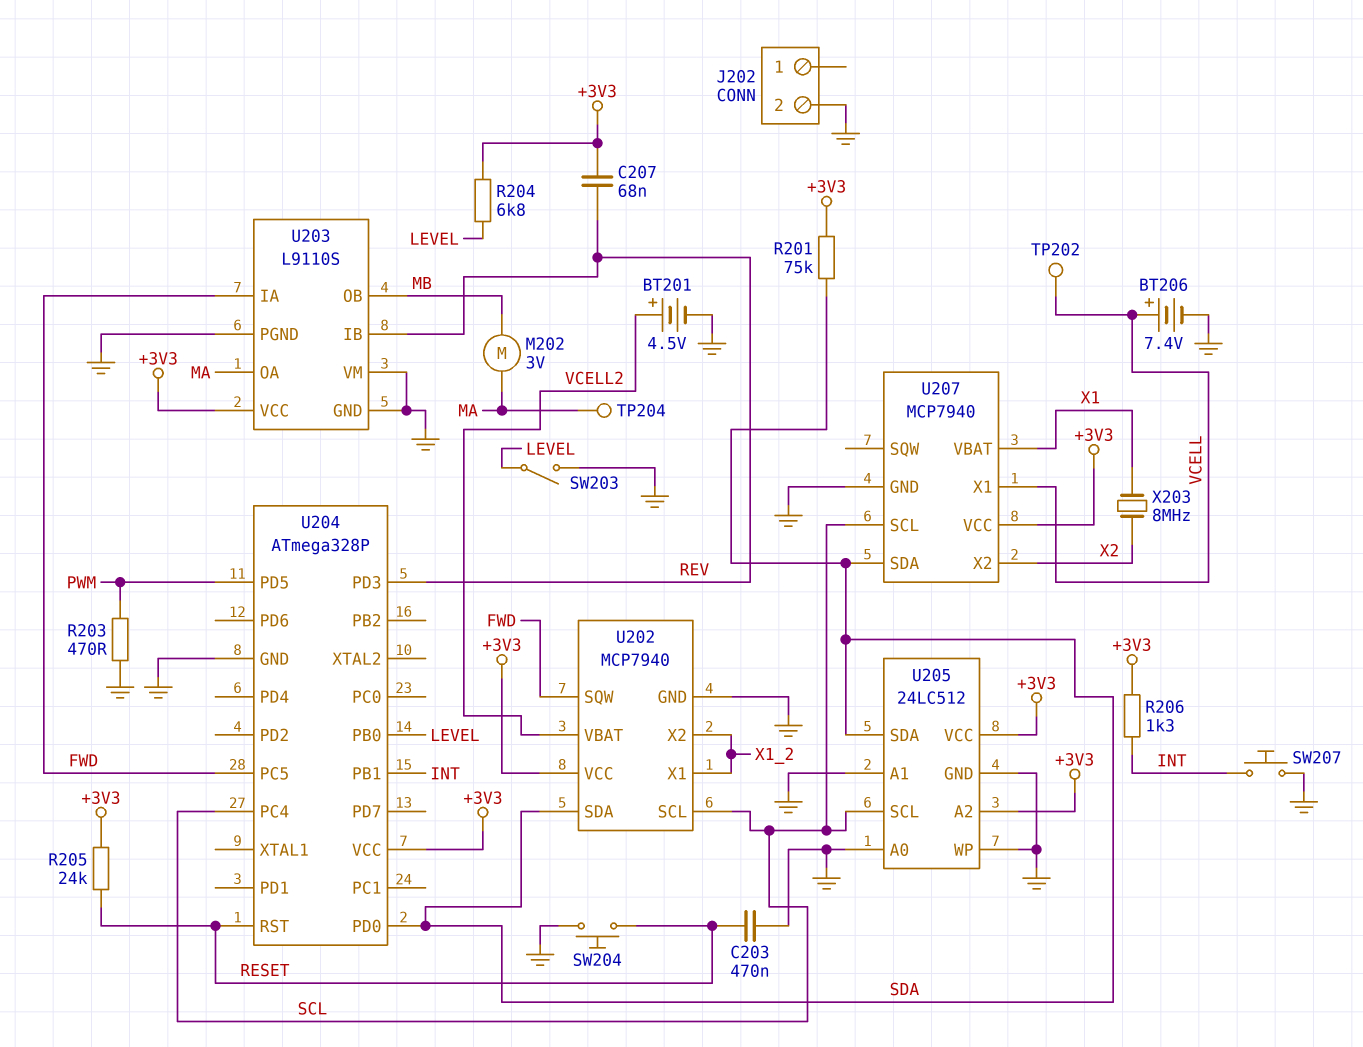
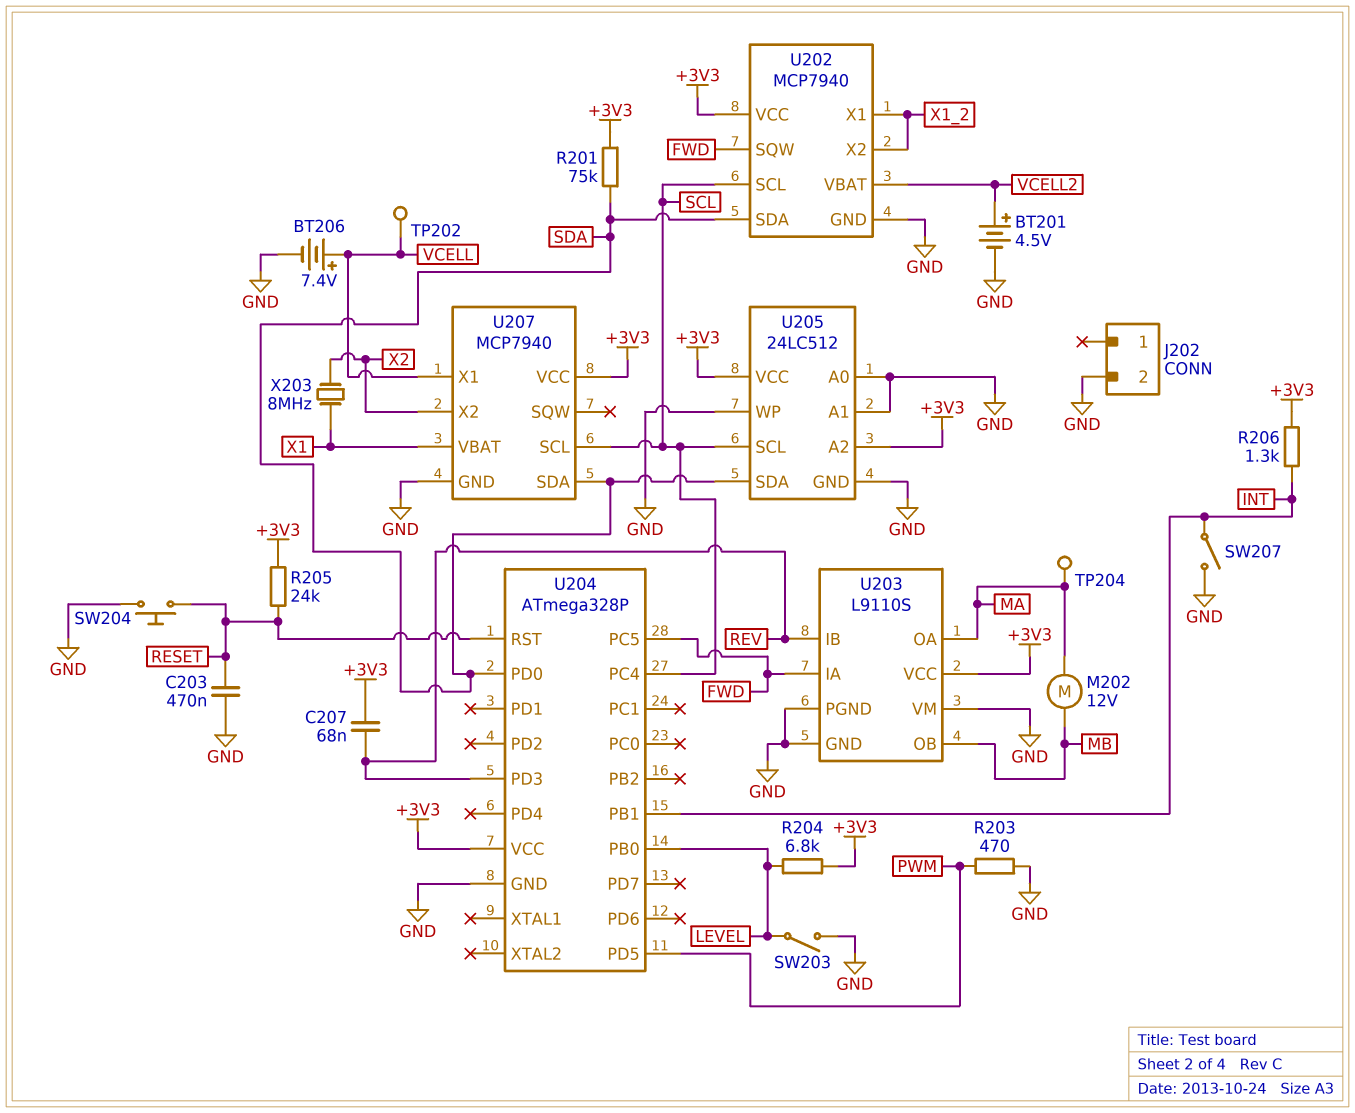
M202: motor 3V (MA, MB) -> motor 12V (MA, MB)
SW207: button (GND, INT) -> switch (GND, INT)

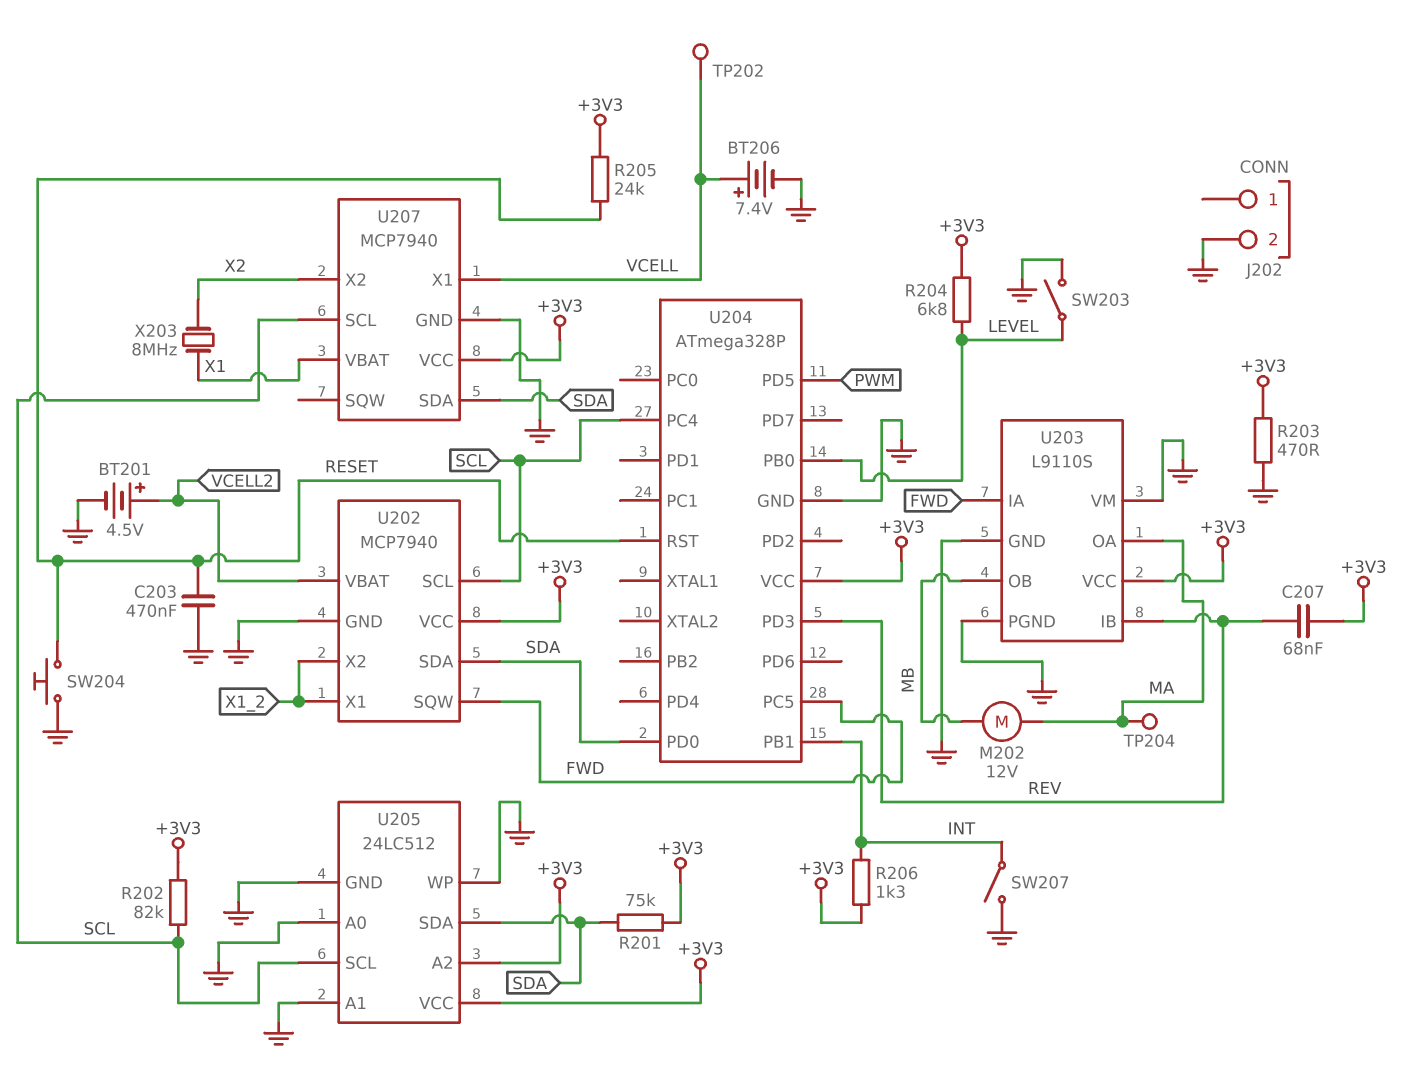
R202: none -> 82k (+3V3, SCL)
R203: 470 (GND, PWM) -> 470 (+3V3, GND)

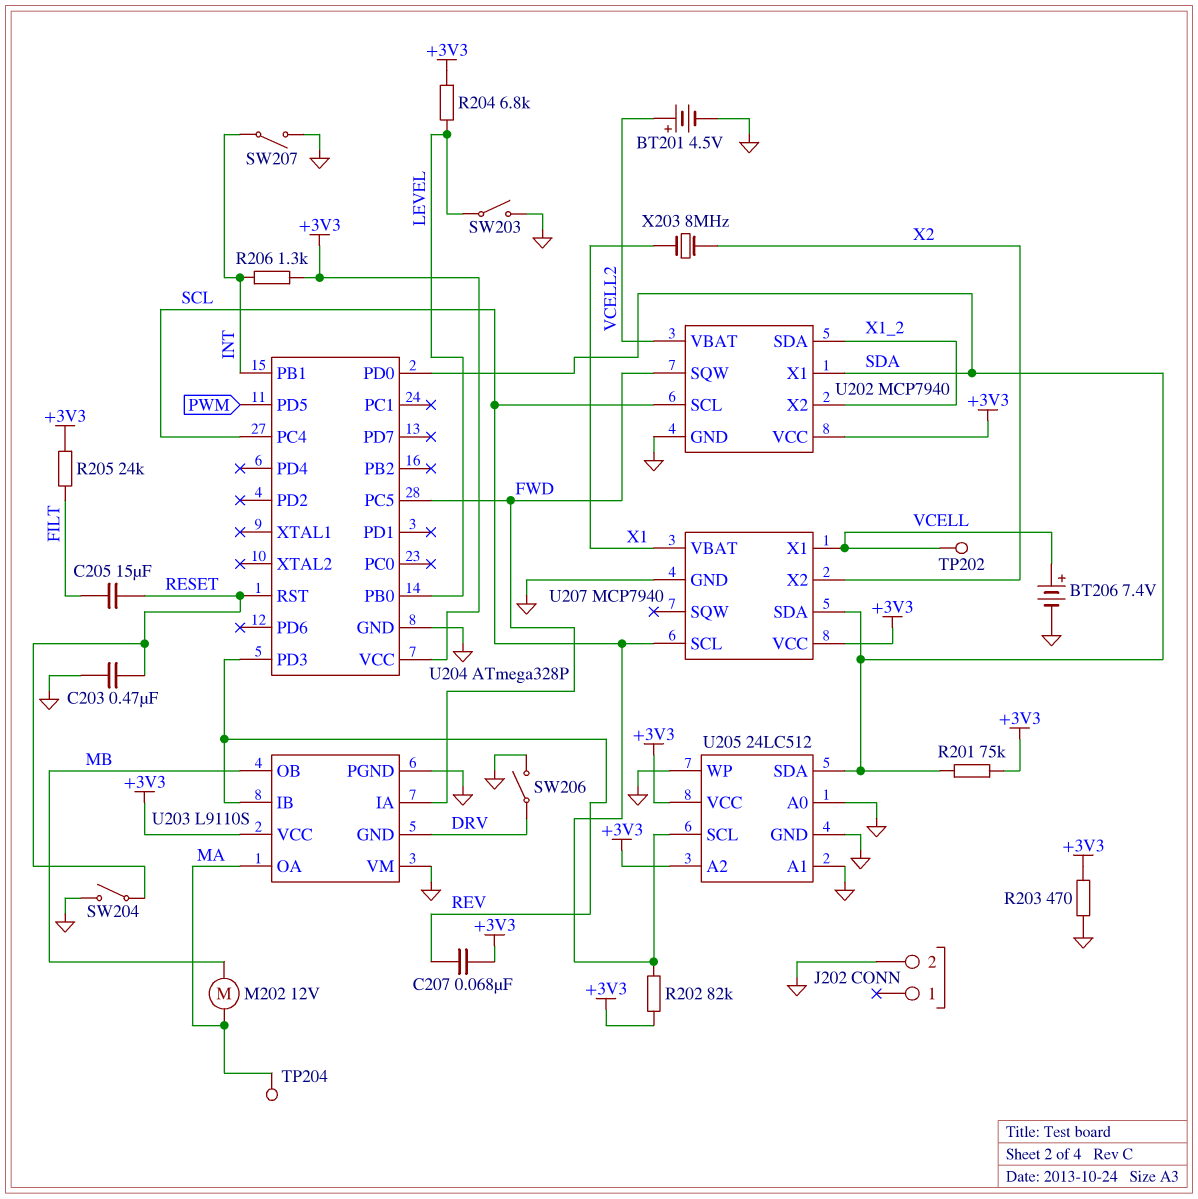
C205: none -> 15uF (FILT, RESET)
R205: 24k (+3V3, RESET) -> 24k (+3V3, FILT)
SW204: button (GND, RESET) -> switch (GND, RESET)
SW206: none -> switch (DRV, GND)
U202 pin SDA: SDA -> X1_2
U202 pin X1: X1_2 -> SDA
U203 pin GND: GND -> DRV

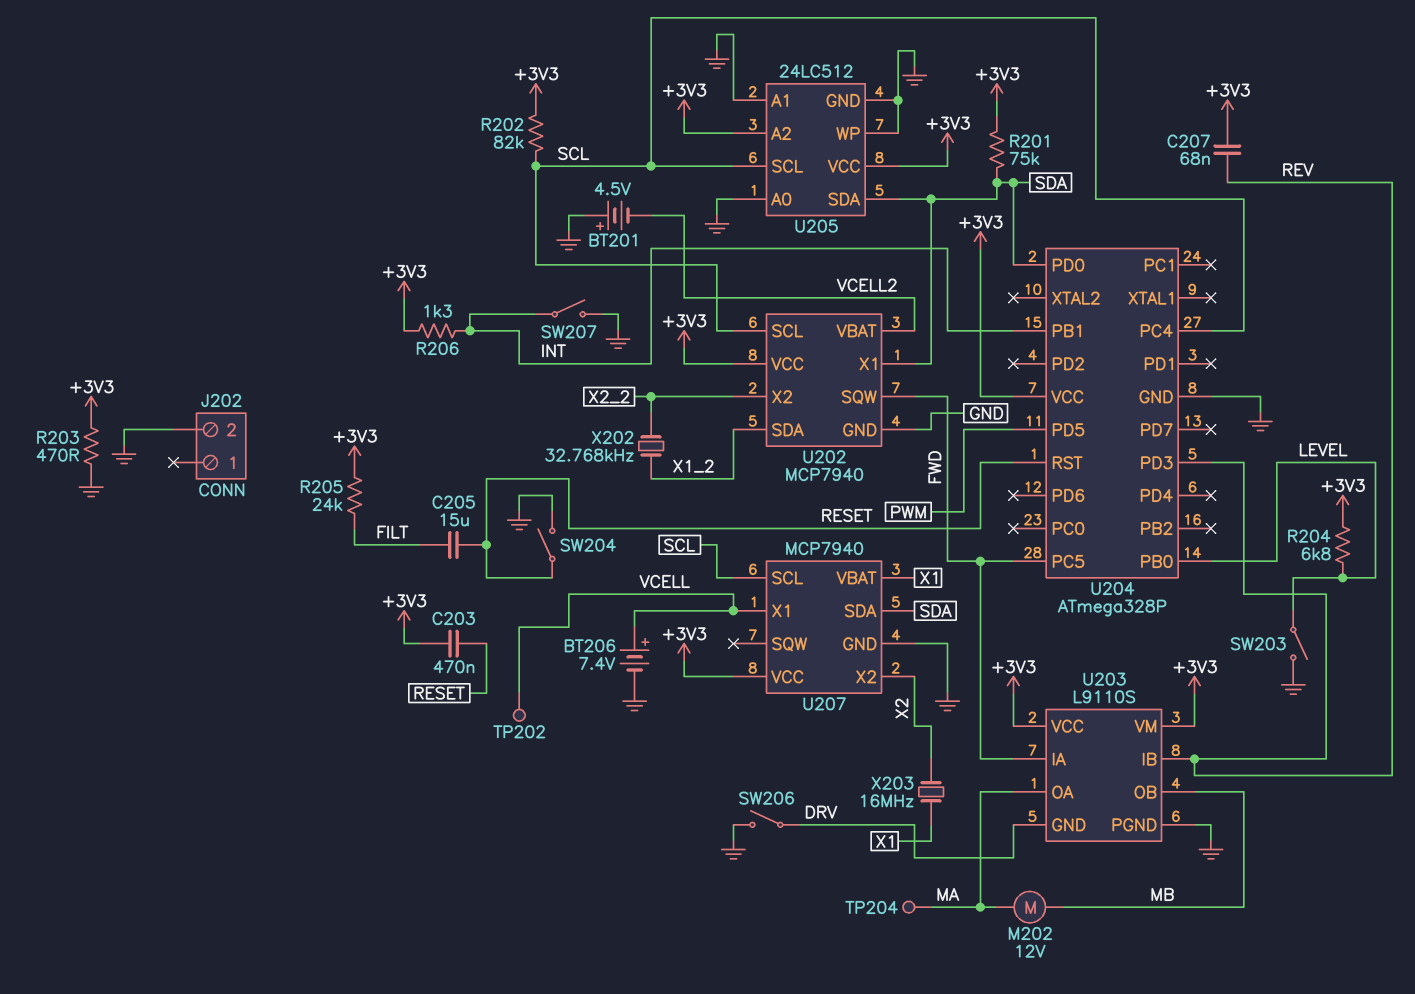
BT201: 4.5V (plus VCELL2, minus GND) -> 4.5V (plus GND, minus VCELL2)
C203: 470nF (GND, RESET) -> 470nF (+3V3, RESET)
U202 pin X2: X1_2 -> X2_2
U203 pin VM: GND -> +3V3
X202: none -> 32.768kHz (X1_2, X2_2)
X203: 8MHz (X1, X2) -> 16MHz (X1, X2)

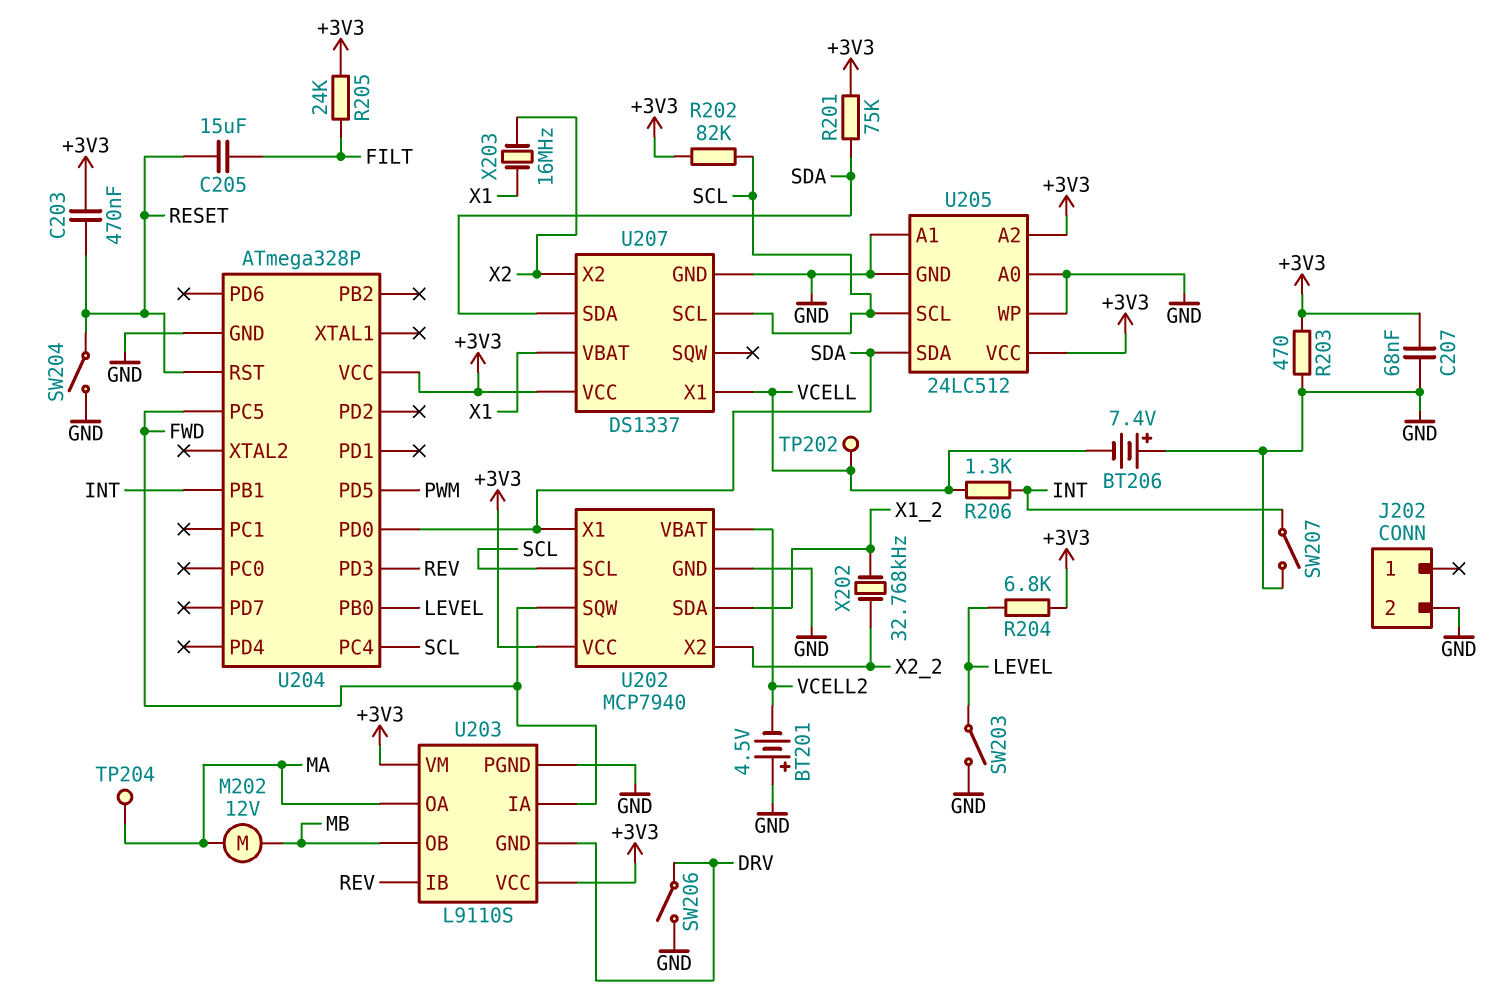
BT206: 7.4V (plus VCELL, minus GND) -> 7.4V (plus GND, minus VCELL)
C207: 68nF (+3V3, REV) -> 68nF (+3V3, GND)
R206: 1.3k (+3V3, INT) -> 1.3k (INT, VCELL)
U207: MCP7940 -> DS1337

